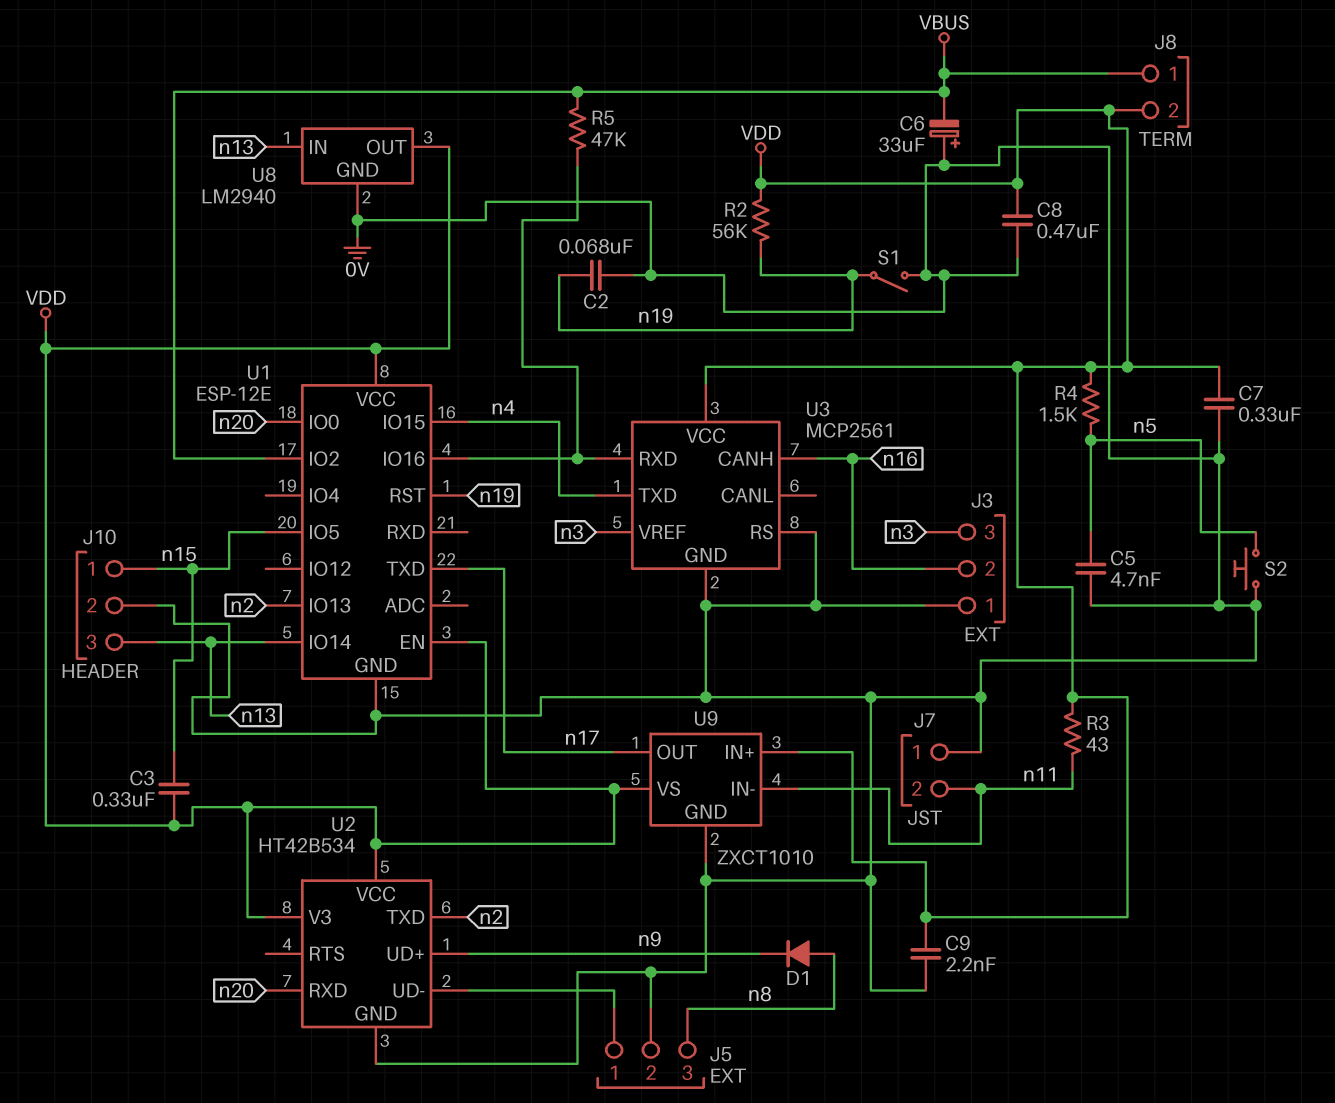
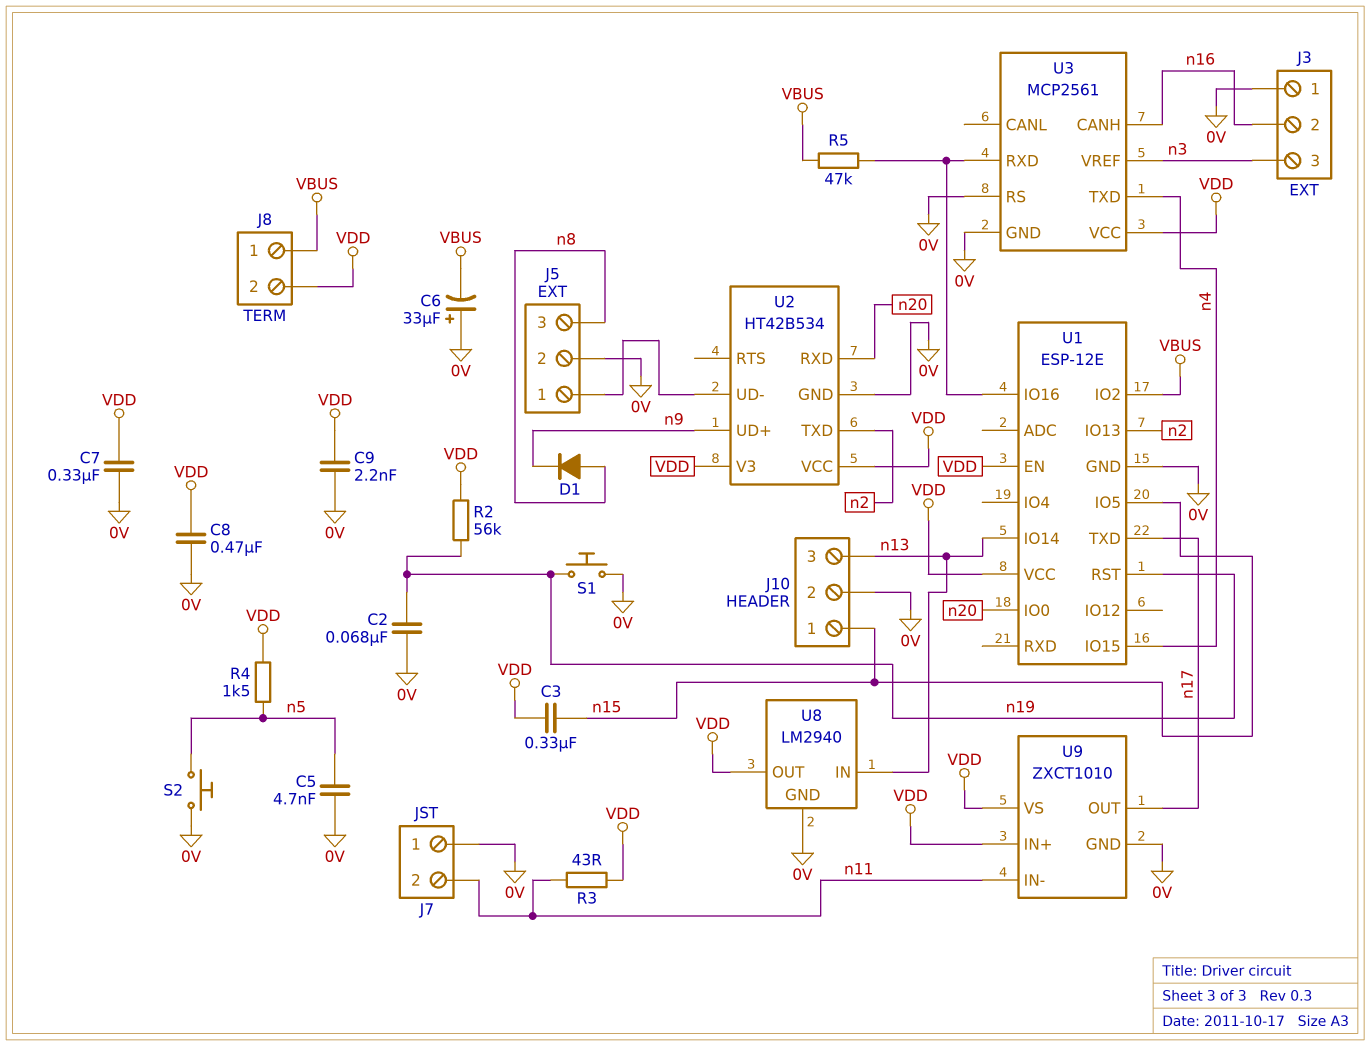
S1: switch (0V, n19) -> button (0V, n19)

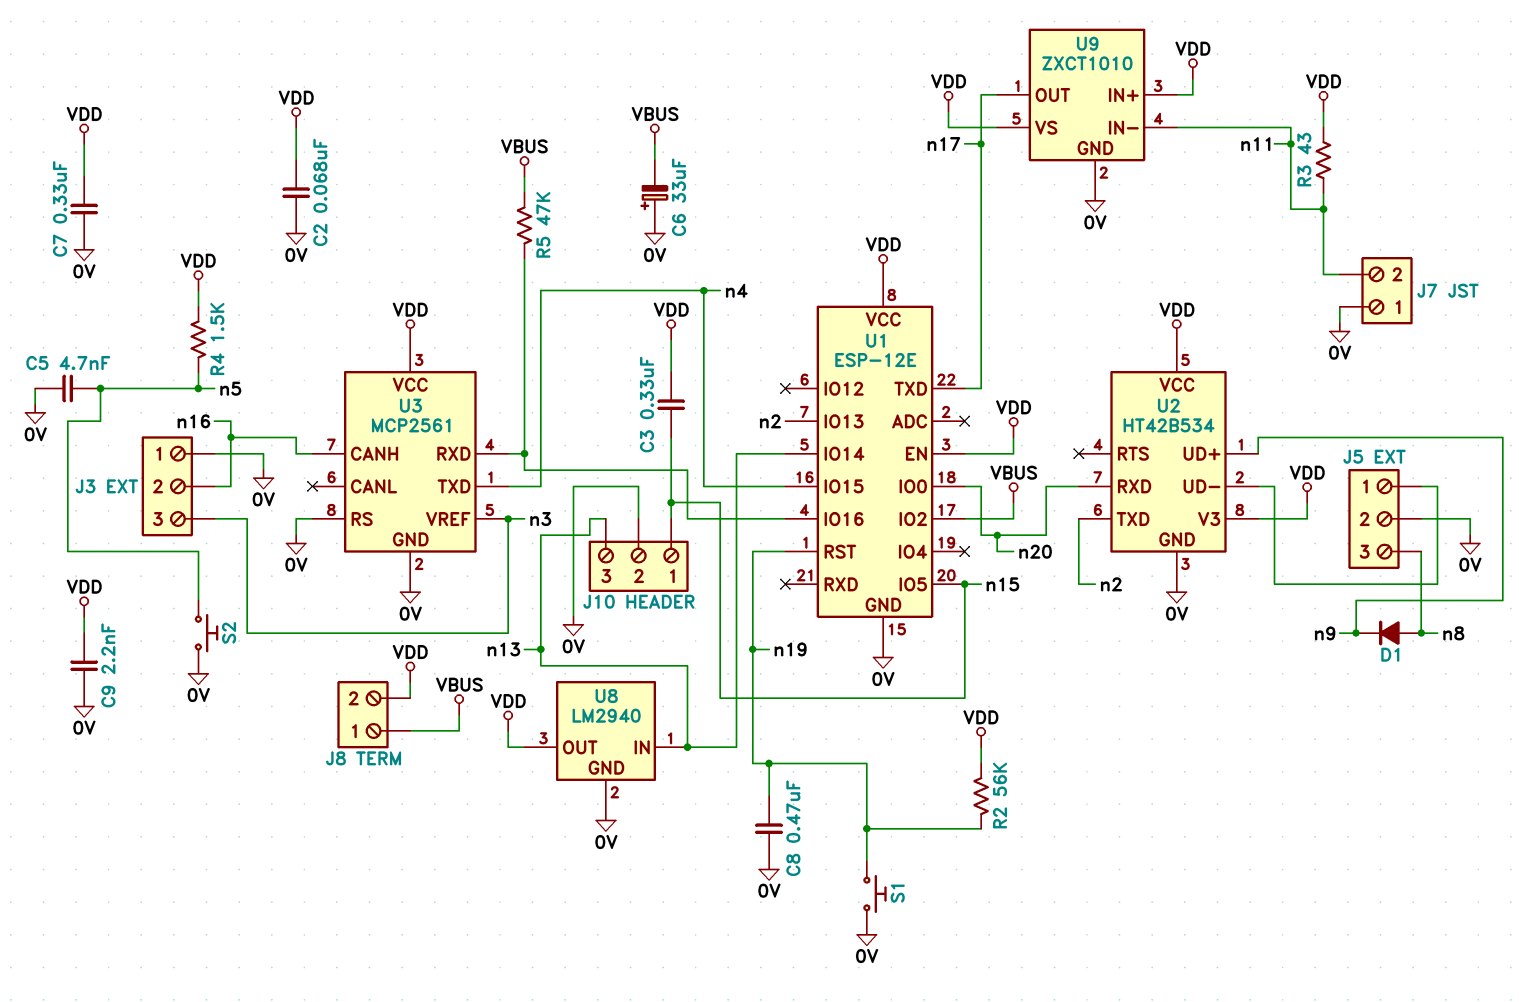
C2: 68nF (0V, n19) -> 68nF (0V, VDD)
C8: 470nF (0V, VDD) -> 470nF (0V, n19)

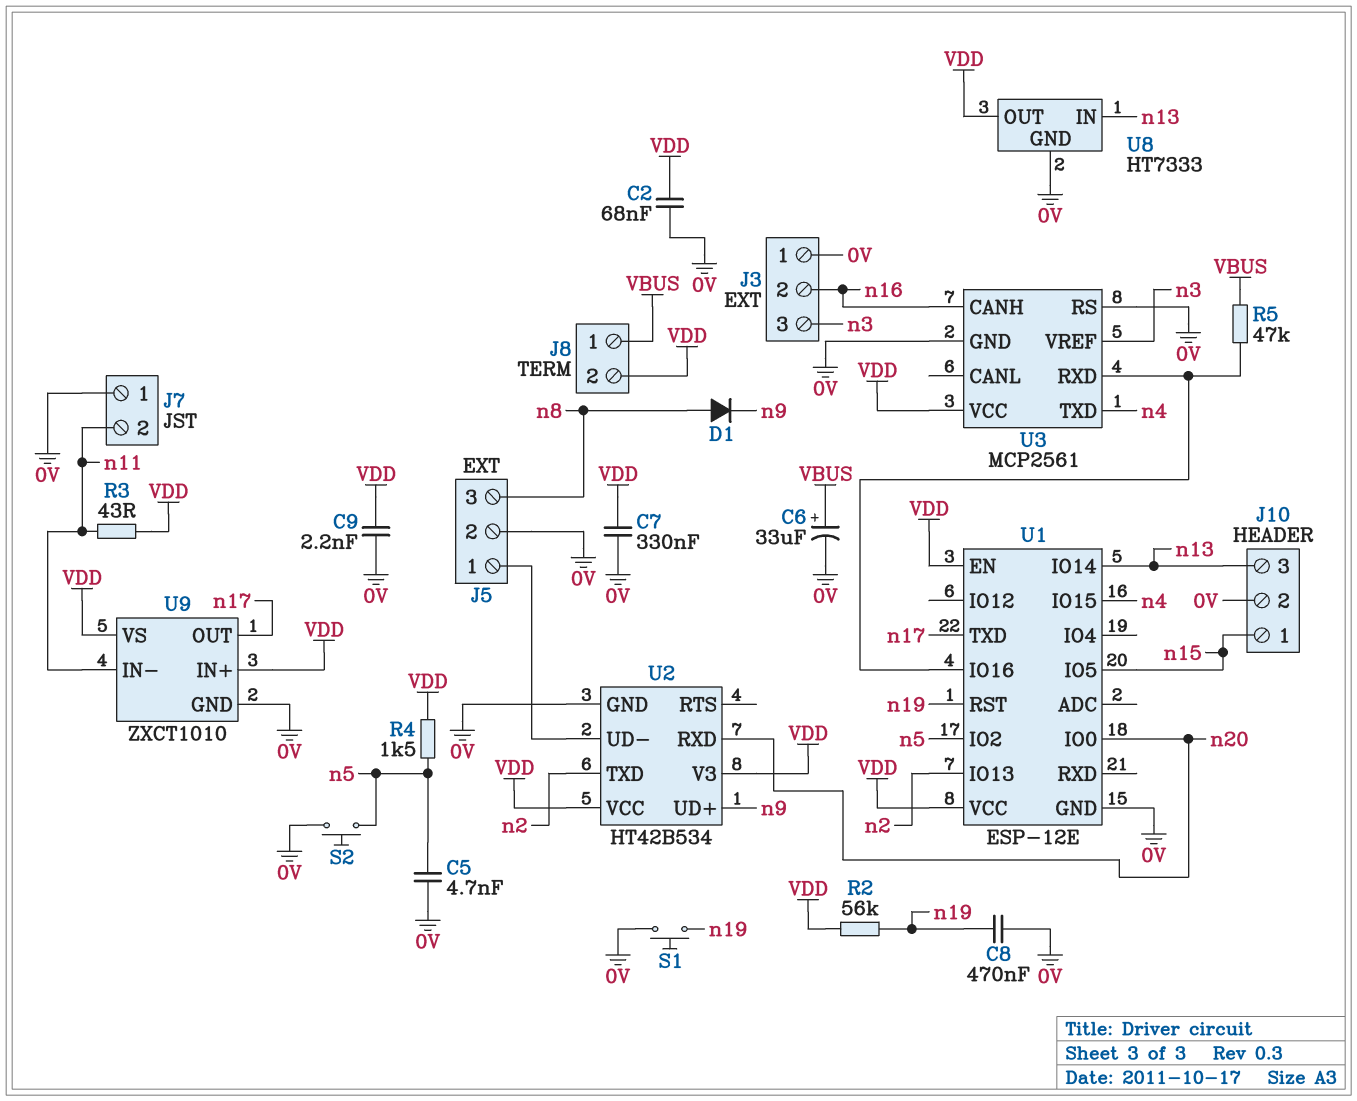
C3: 330nF (VDD, n15) -> none
C6: 33uF (plus 0V, minus VBUS) -> 33uF (plus VBUS, minus 0V)
U1 pin IO2: VBUS -> n5
U8: LM2940 -> HT7333

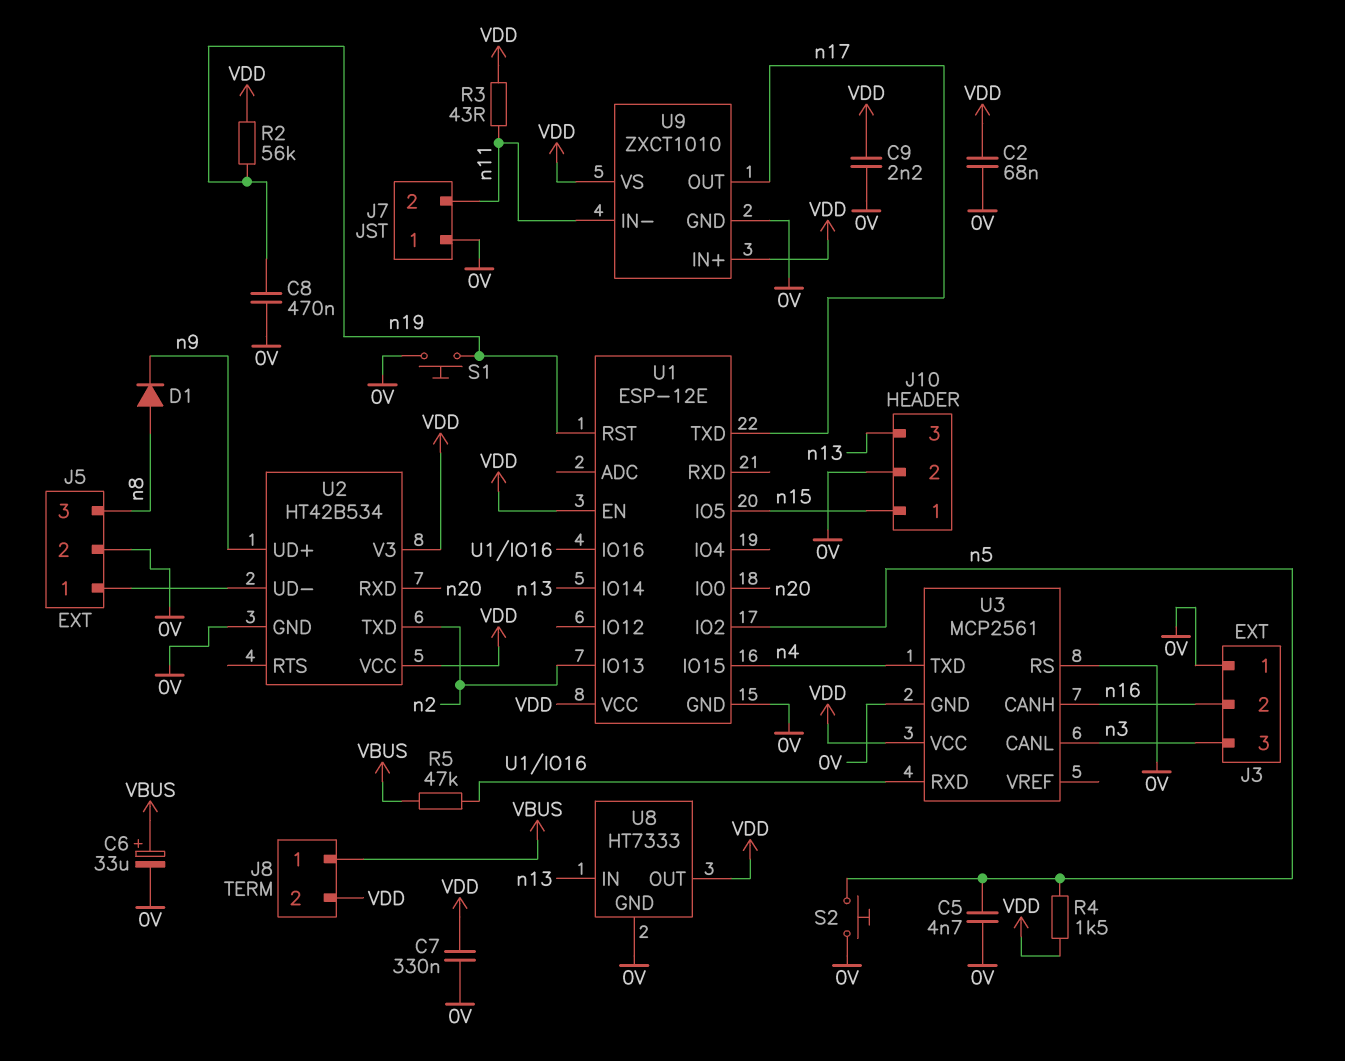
U3 pin CANL: none -> n3
U3 pin VREF: n3 -> none

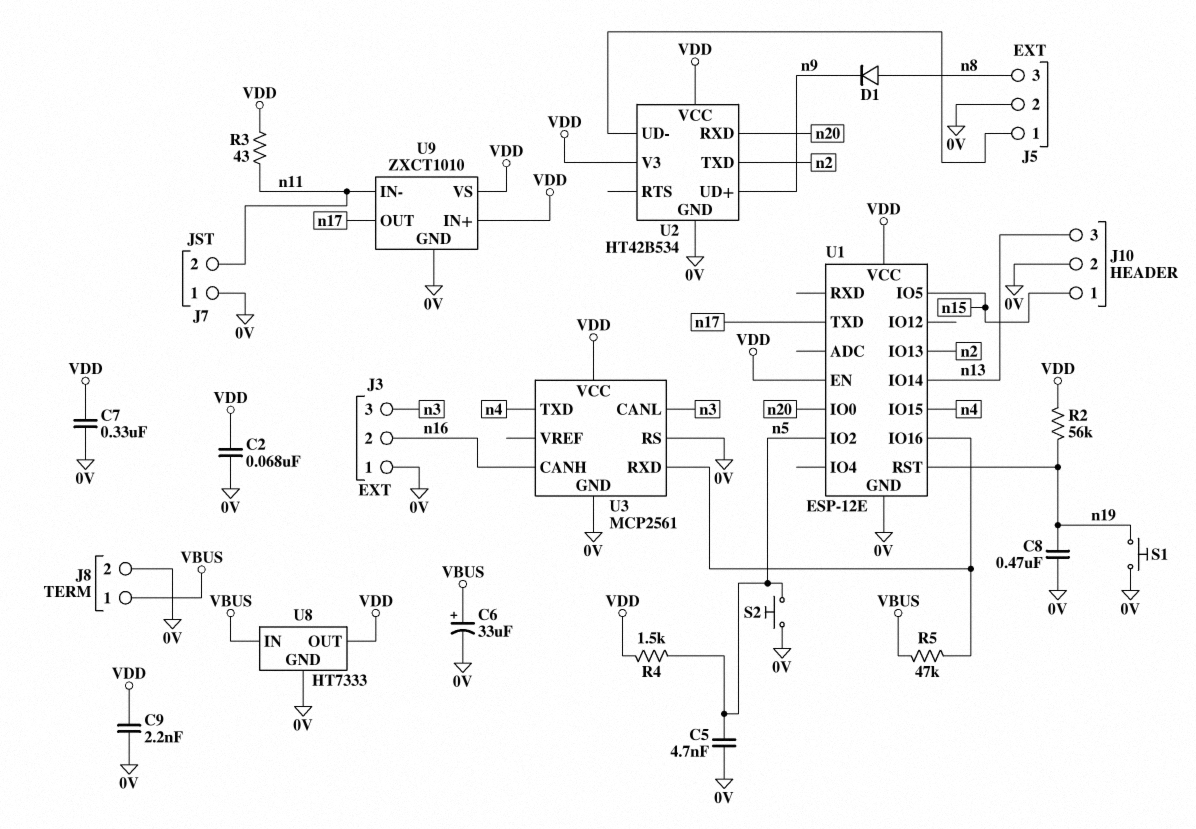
J8 pin 2: VDD -> 0V
U8 pin IN: n13 -> VBUS

